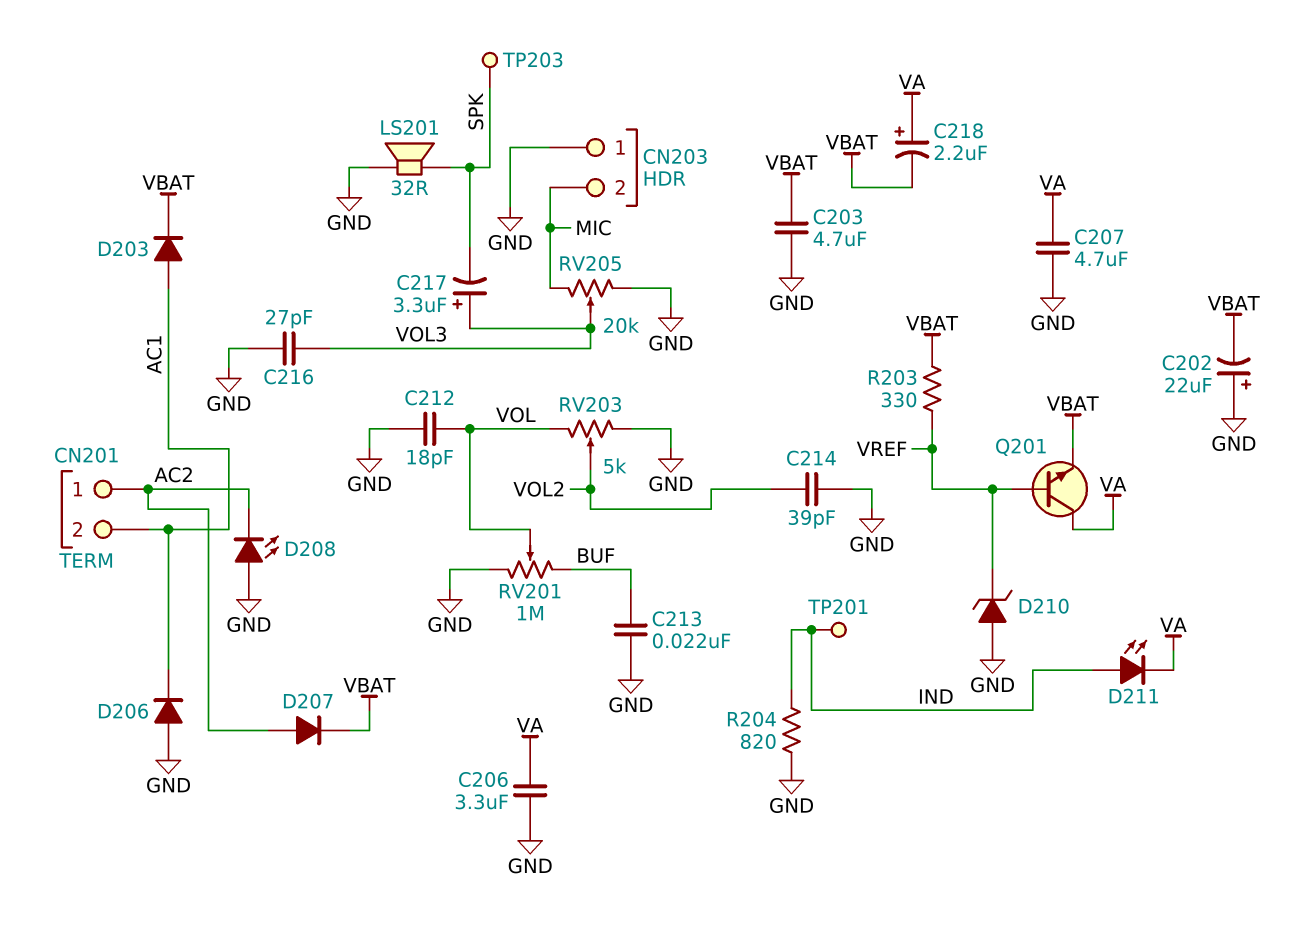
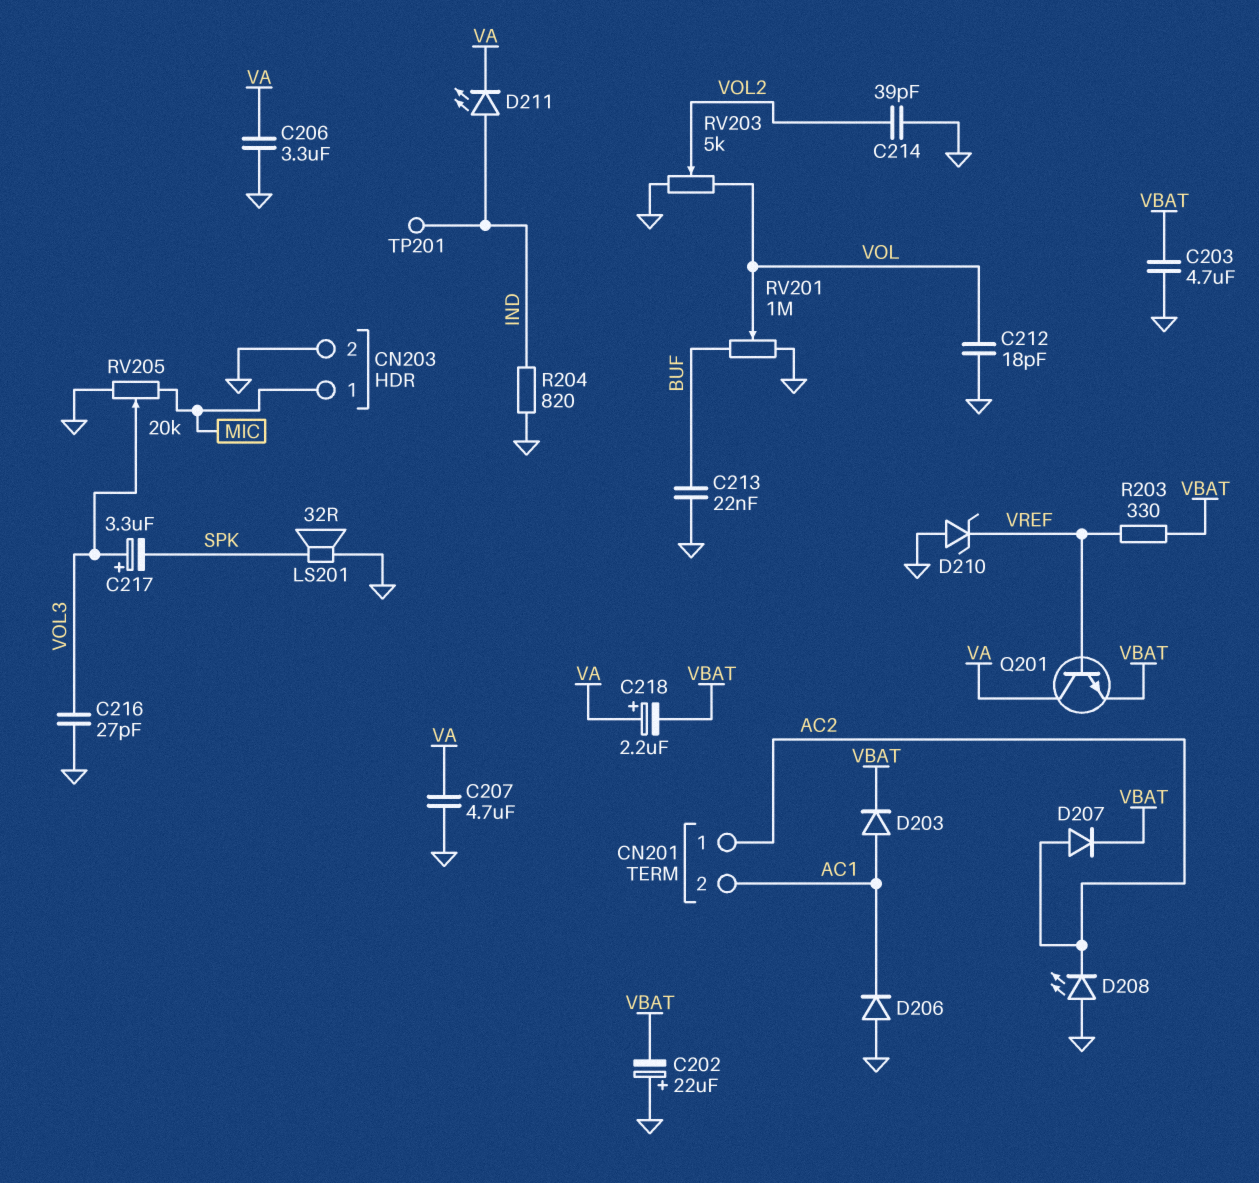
CN203 pin 1: GND -> MIC
CN203 pin 2: MIC -> GND
TP203: test point (SPK) -> none

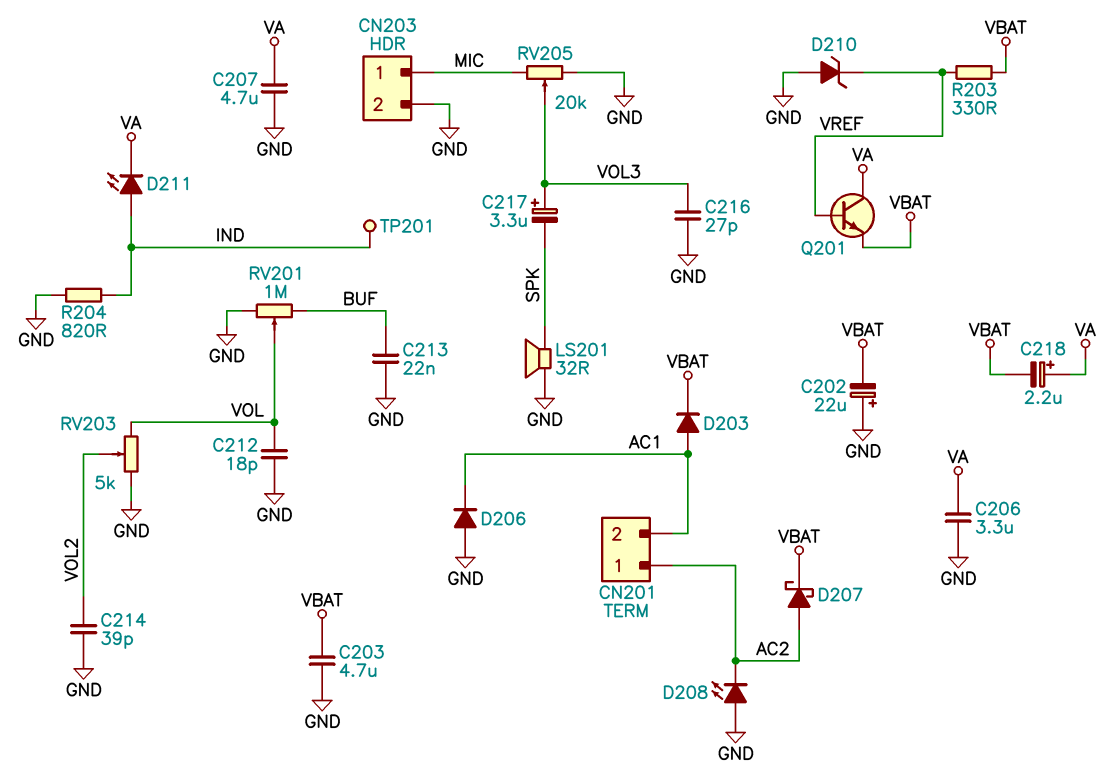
D207: diode (A AC2, K VBAT) -> schottky (A AC2, K VBAT)

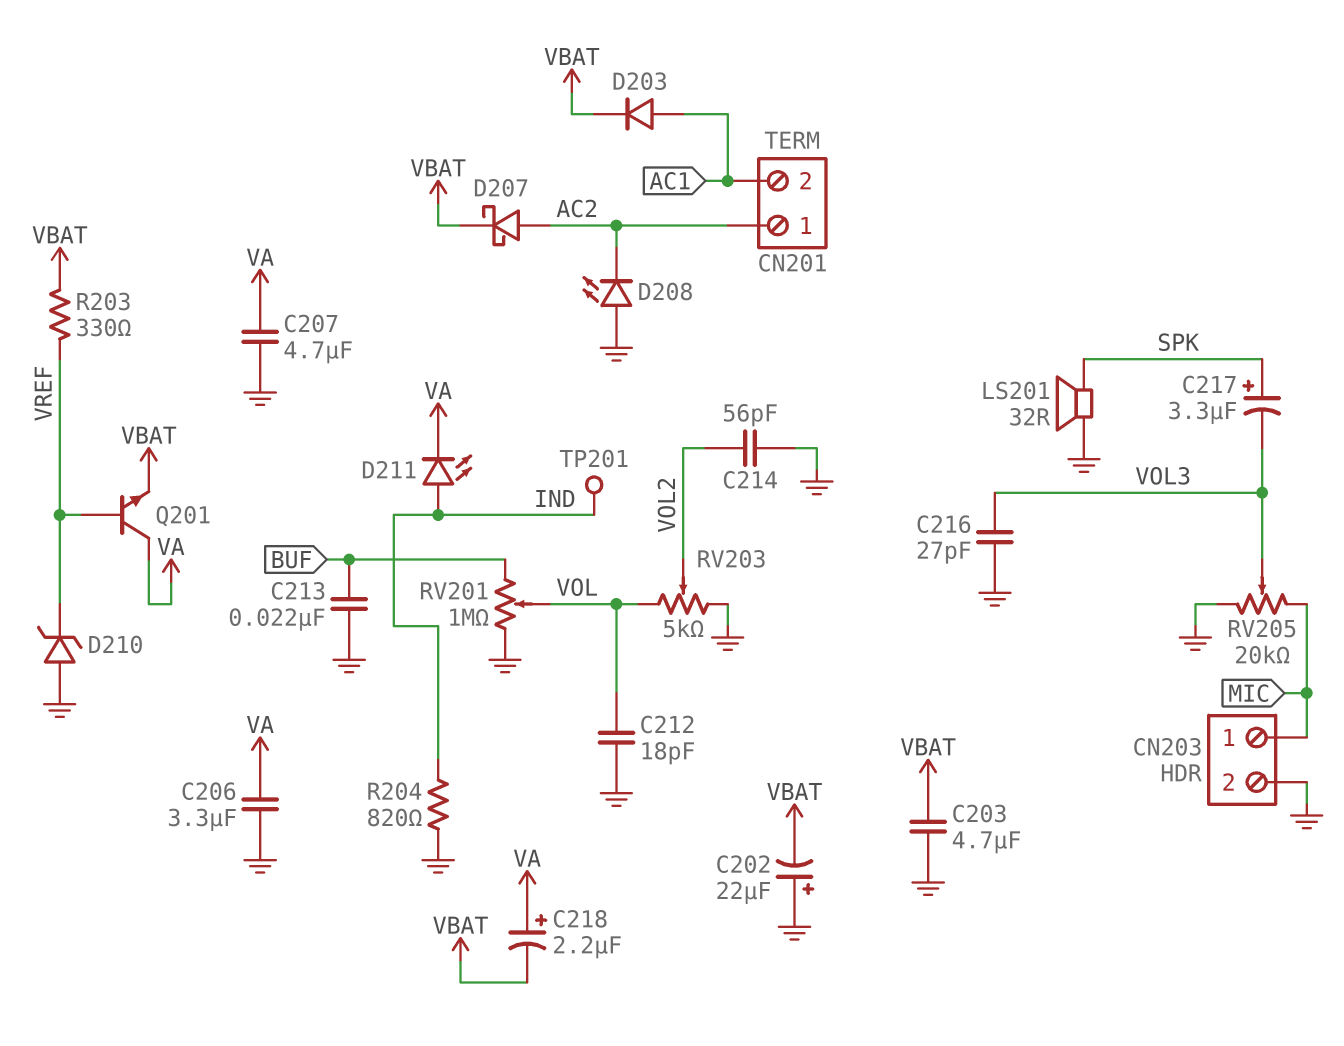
C214: 39pF (GND, VOL2) -> 56pF (GND, VOL2)
C217: 3.3uF (plus VOL3, minus SPK) -> 3.3uF (plus SPK, minus VOL3)
D206: diode (A GND, K AC1) -> none

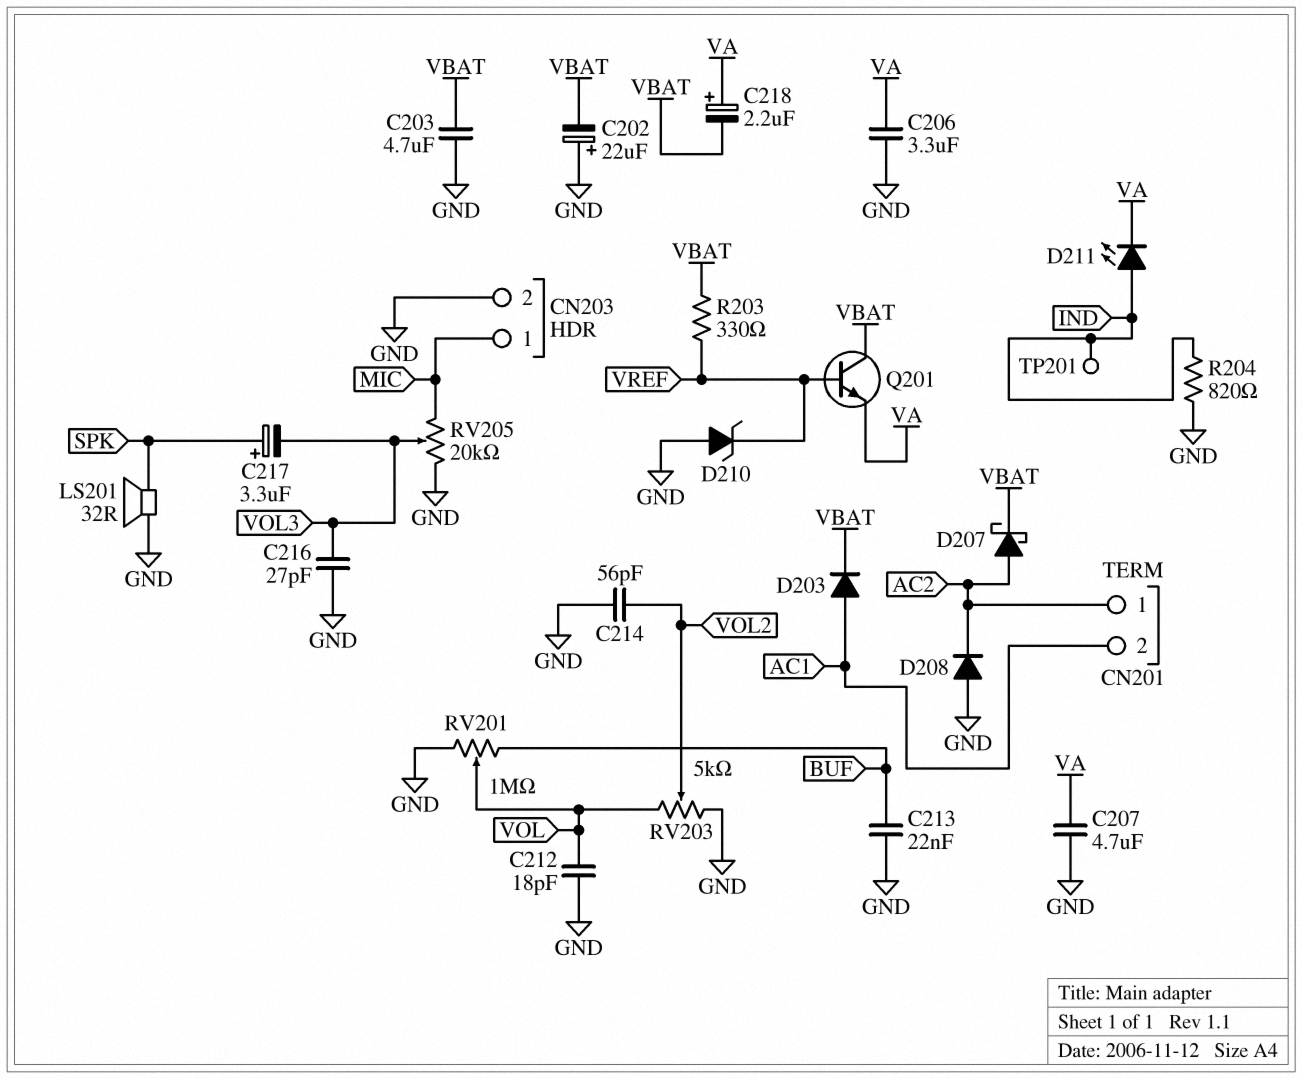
D208: LED (A GND, K AC2) -> diode (A GND, K AC2)
Q201: NPN (B VREF, C VA, E VBAT) -> NPN (B VREF, C VBAT, E VA)

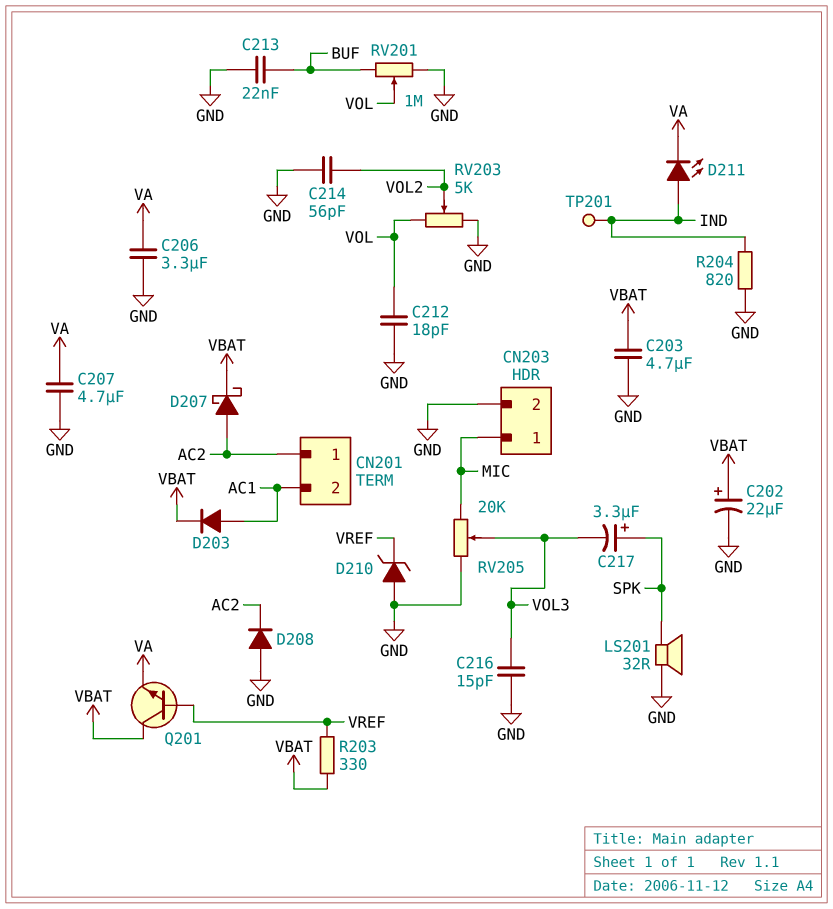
C202: 22uF (plus GND, minus VBAT) -> 22uF (plus VBAT, minus GND)
C216: 27pF (GND, VOL3) -> 15pF (GND, VOL3)
C218: 2.2uF (plus VA, minus VBAT) -> none

